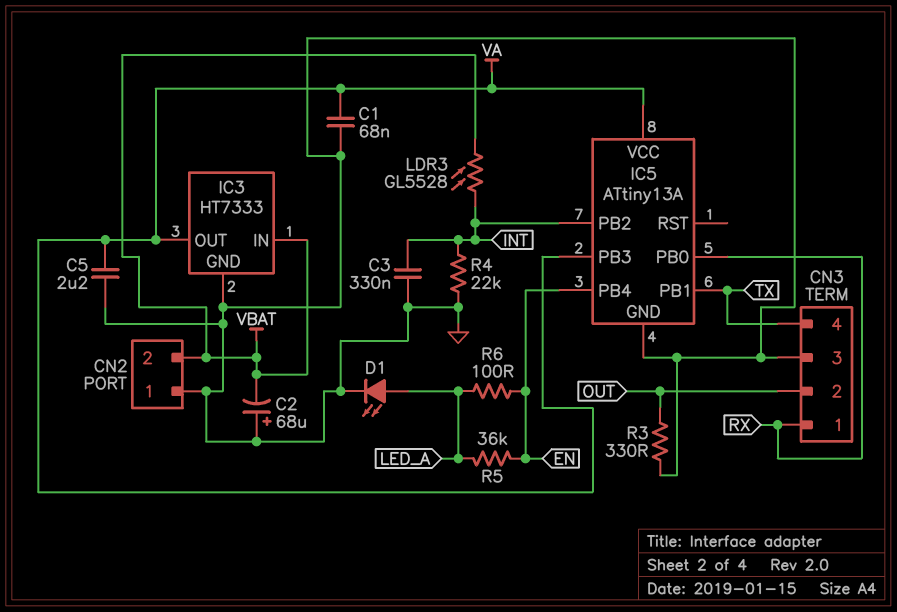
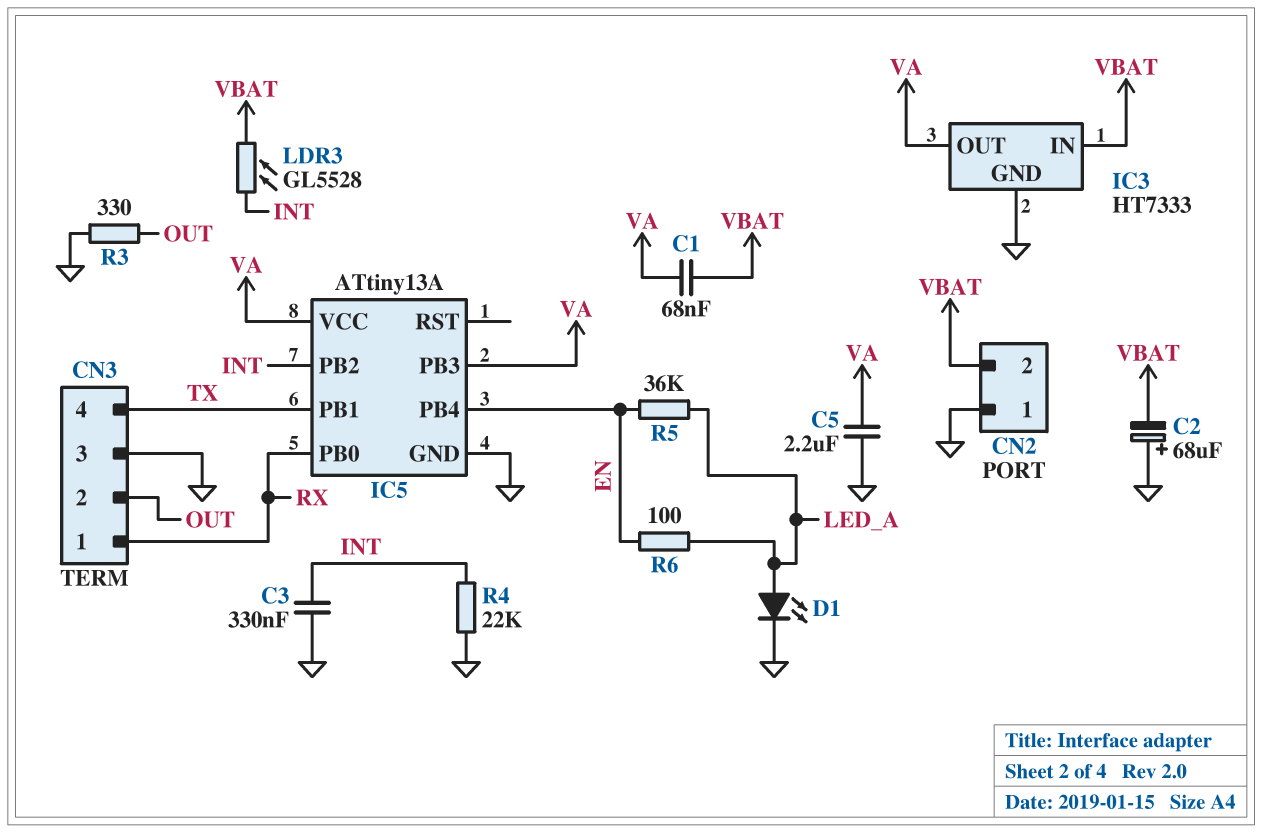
C1: 68nF (GND, VA) -> 68nF (VA, VBAT)

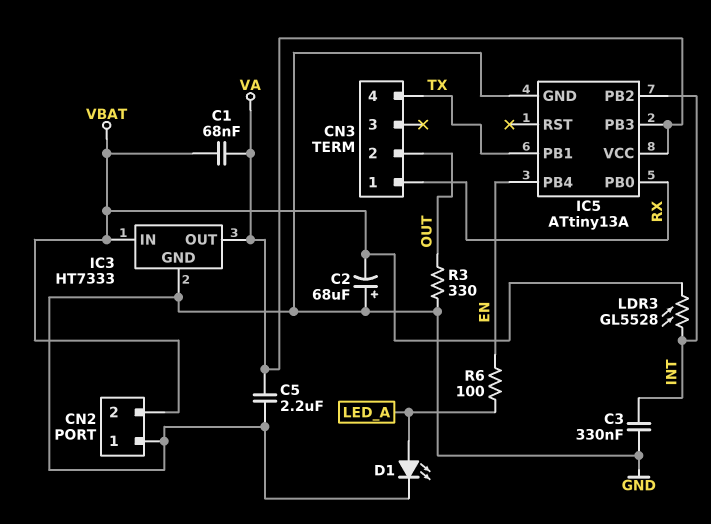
CN3 pin 3: GND -> none
R4: 22k (GND, INT) -> none
R5: 36k (EN, LED_A) -> none

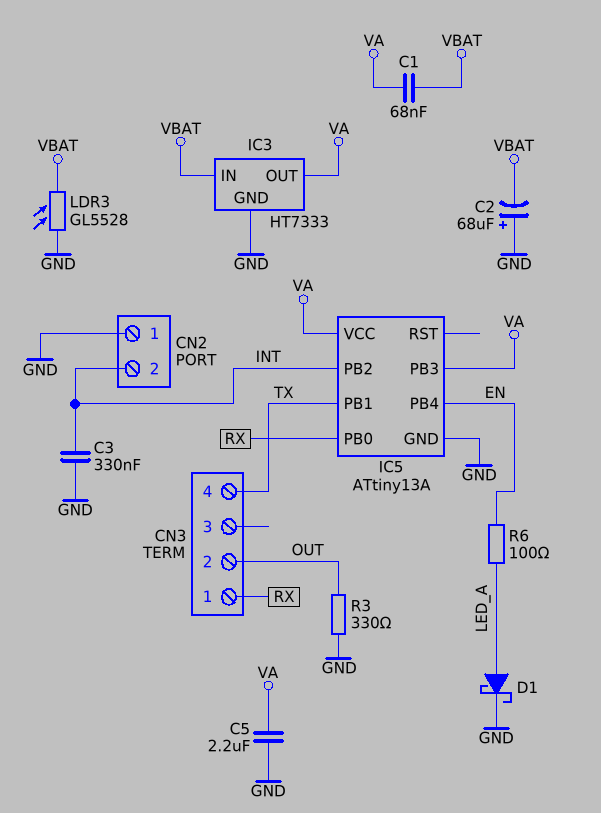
CN2 pin 2: VBAT -> INT
D1: LED (A LED_A, K GND) -> schottky (A LED_A, K GND)
LDR3: GL5528 (INT, VBAT) -> GL5528 (GND, VBAT)

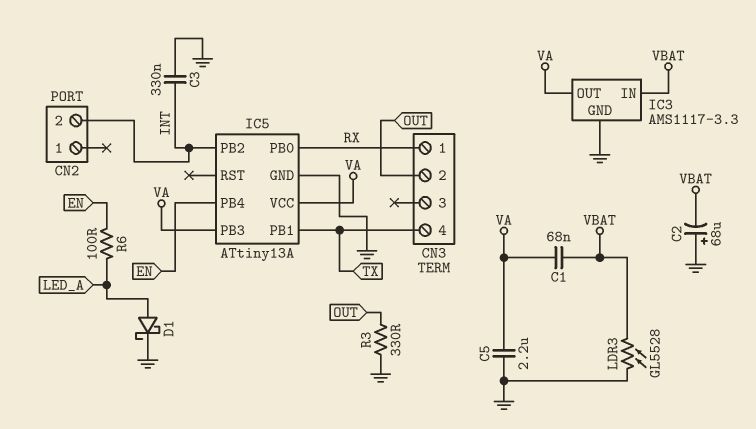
CN2 pin 1: GND -> none
IC3: HT7333 -> AMS1117-3.3

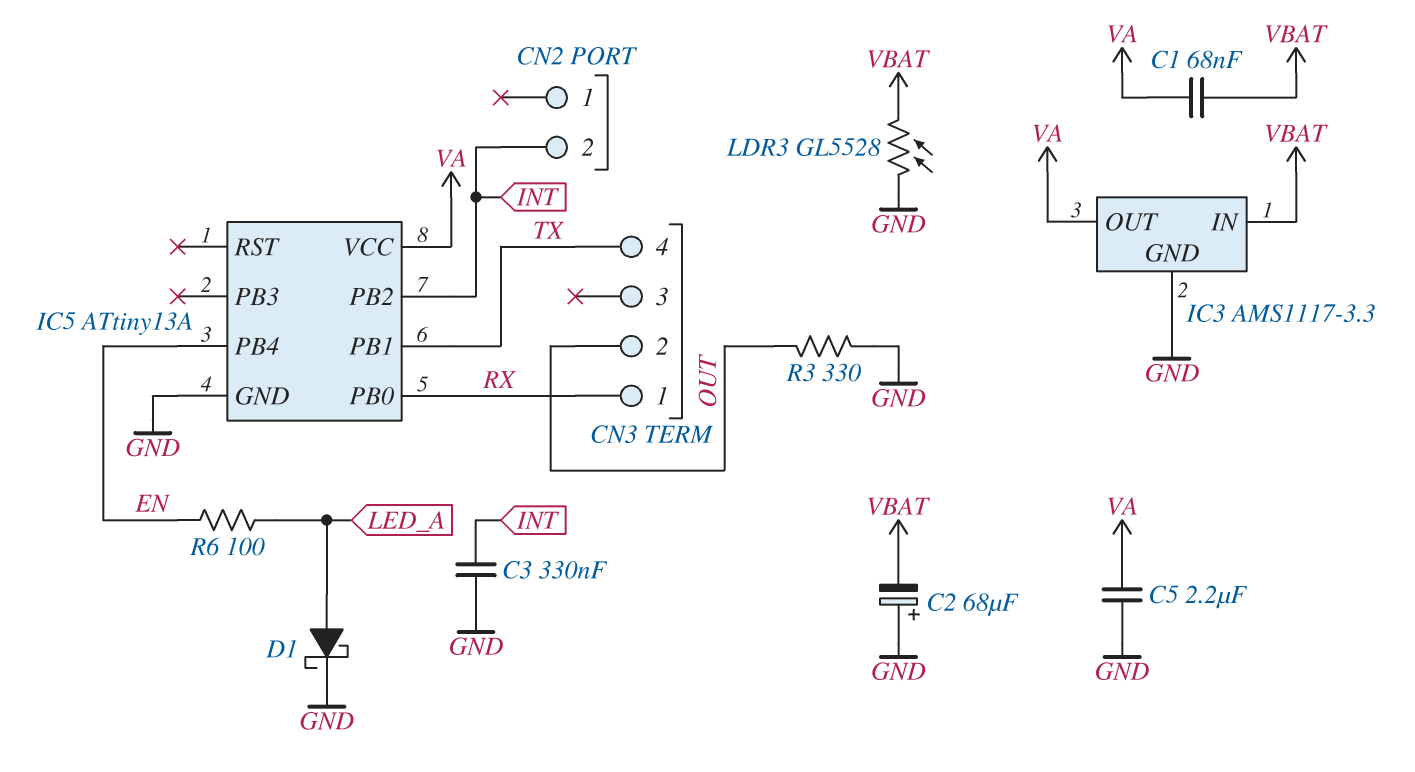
IC5 pin PB3: VA -> none

